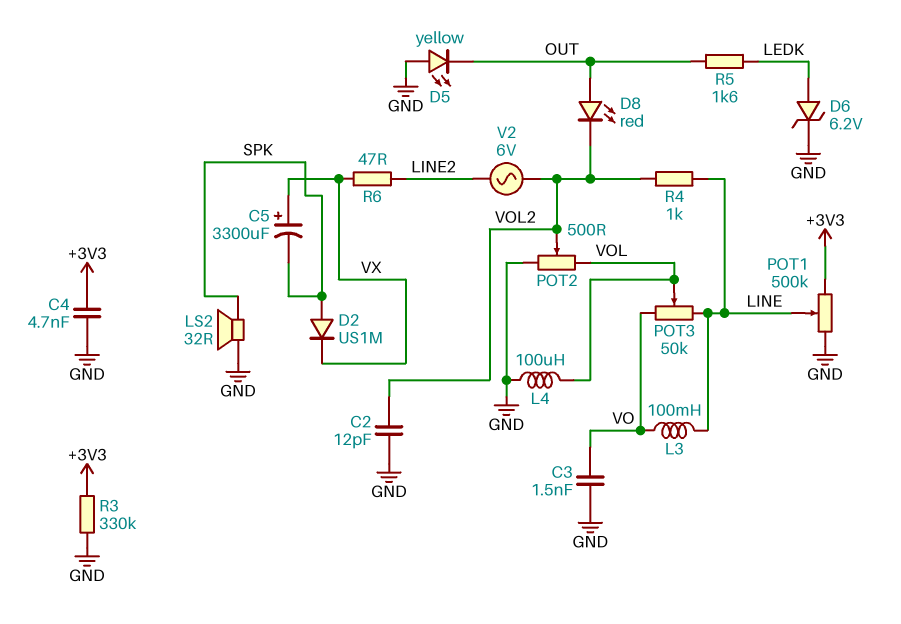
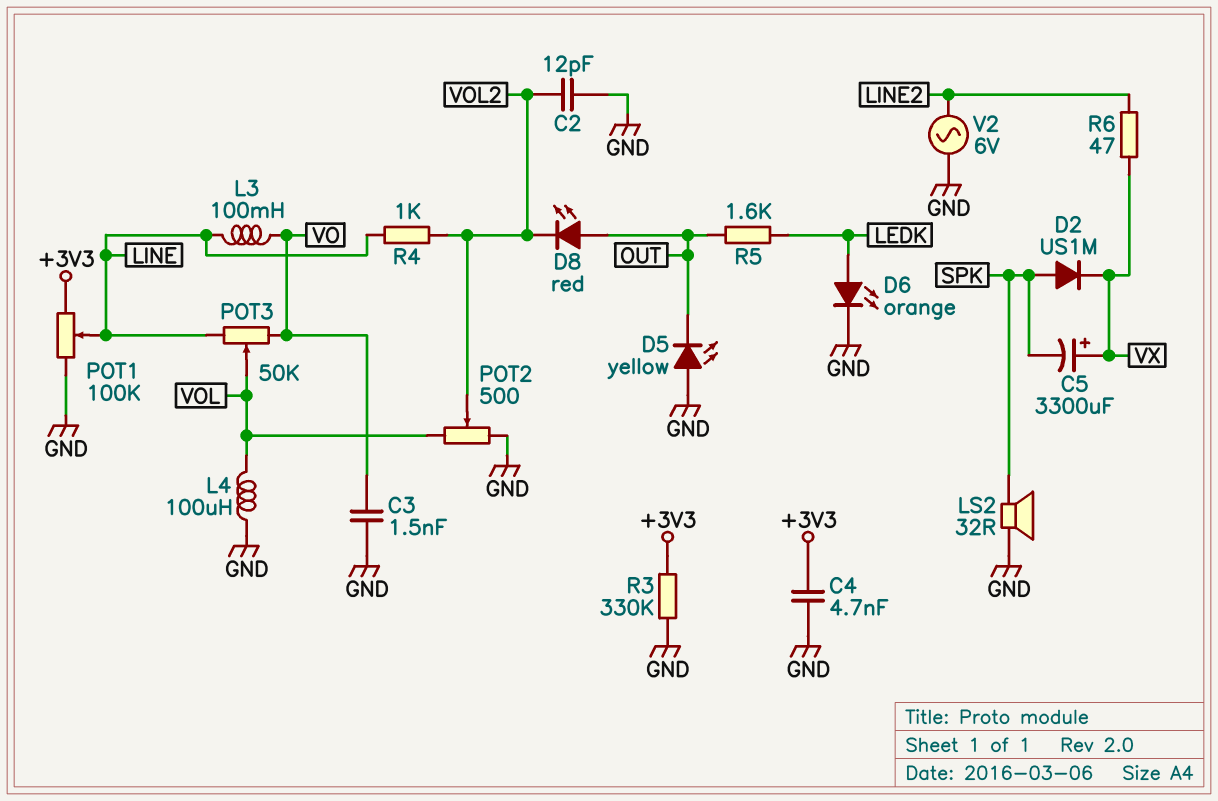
D6: zener 6.2V (A LEDK, K GND) -> LED orange (A LEDK, K GND)
POT1: 500k (+3V3, GND, wiper LINE) -> 100k (+3V3, GND, wiper LINE)
V2: AC 6V (LINE2, VOL2) -> AC 6V (GND, LINE2)

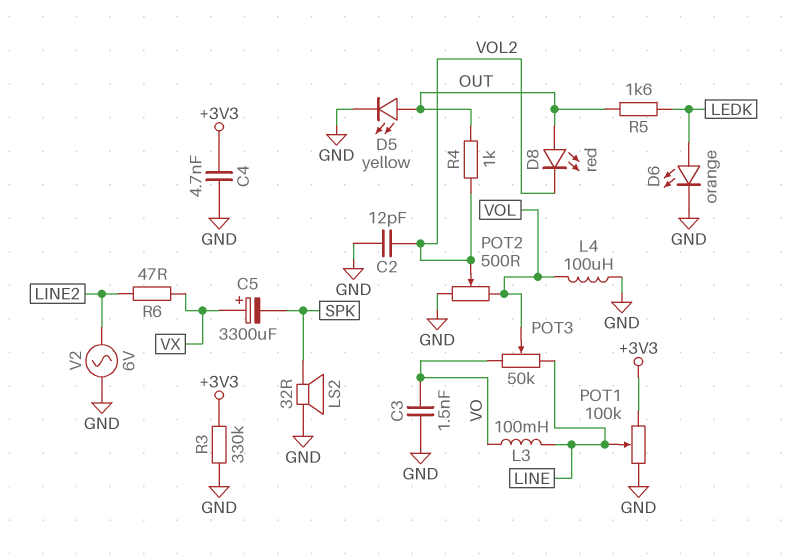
D2: diode US1M (A SPK, K VX) -> none
D5: LED yellow (A GND, K OUT) -> LED yellow (A OUT, K GND)
R4: 1k (LINE, VOL2) -> 1k (OUT, VOL2)

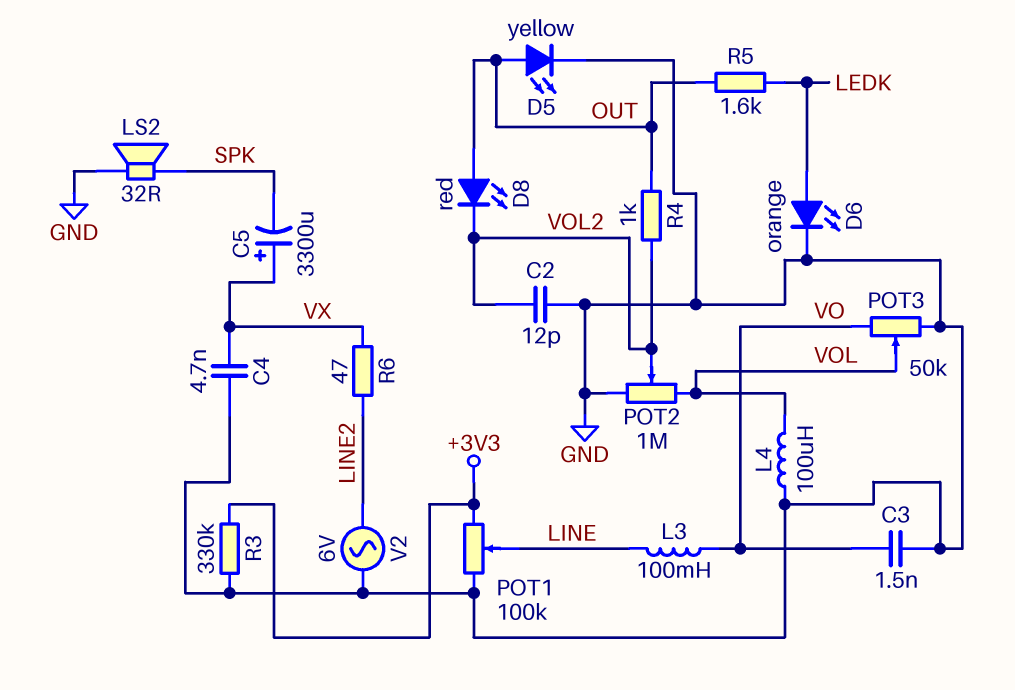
C4: 4.7nF (+3V3, GND) -> 4.7nF (GND, VX)
POT2: 500 (GND, VOL, wiper VOL2) -> 1M (GND, VOL, wiper VOL2)
POT3: 50k (LINE, VO, wiper VOL) -> 50k (GND, VO, wiper VOL)

